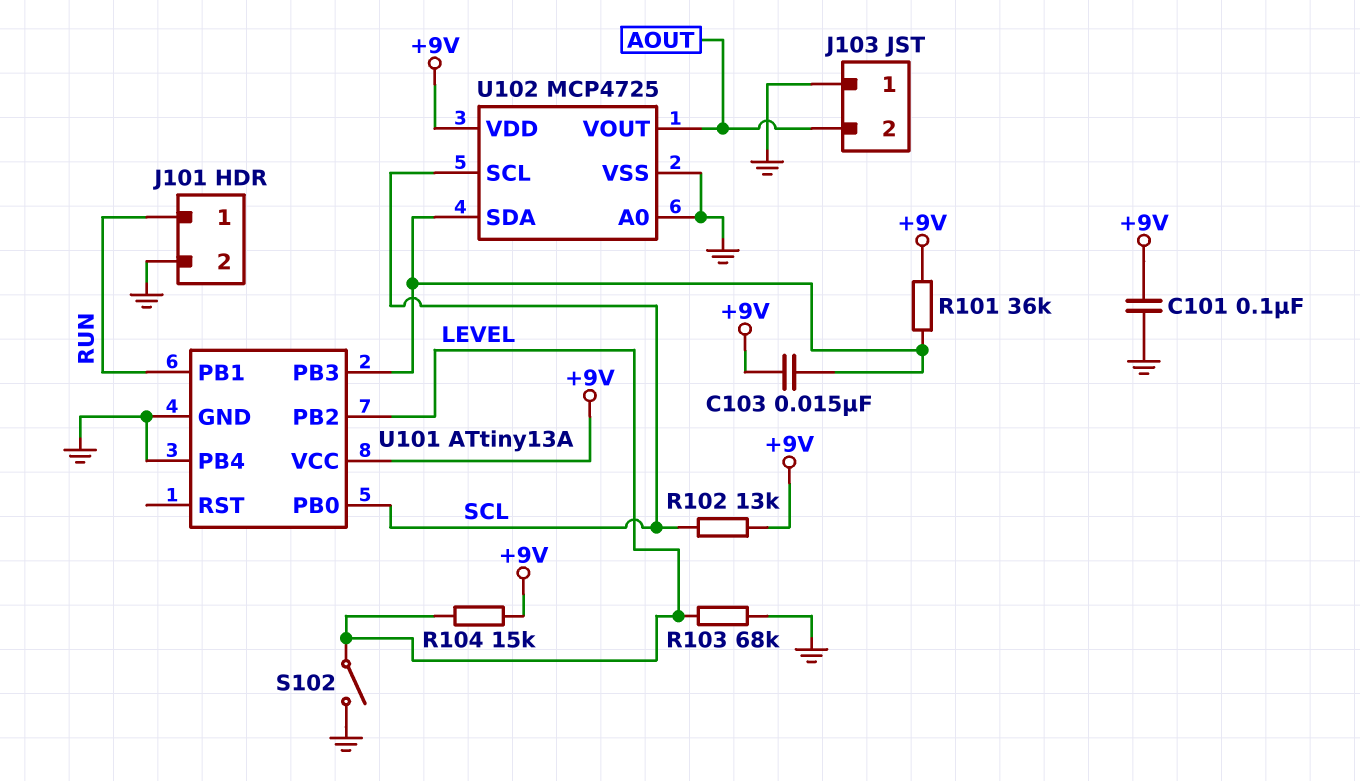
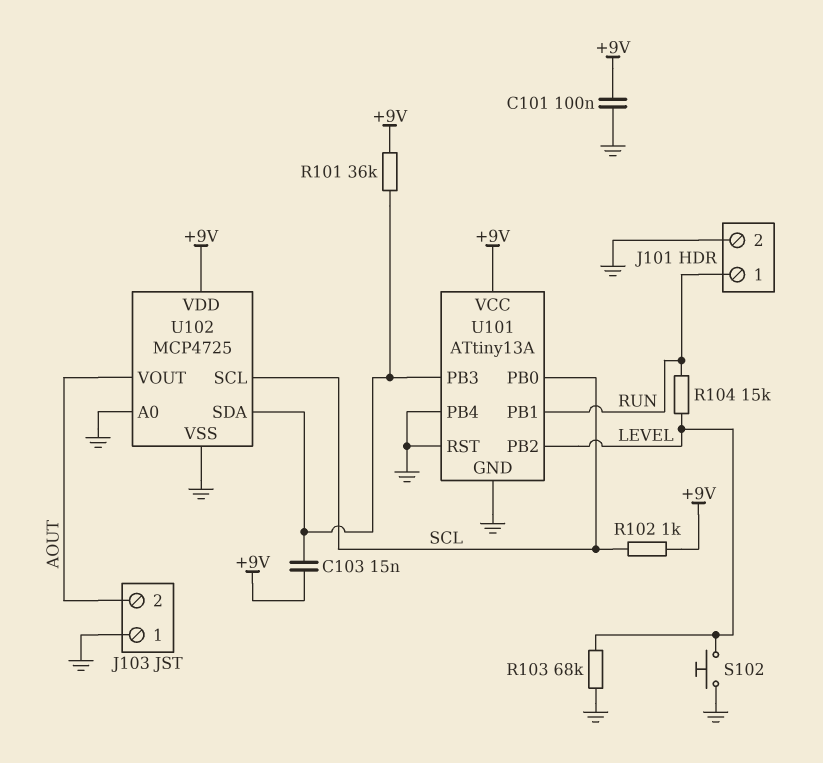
R102: 13k (+9V, SCL) -> 1k (+9V, SCL)
R104: 15k (+9V, LEVEL) -> 15k (LEVEL, RUN)
S102: switch (GND, LEVEL) -> button (GND, LEVEL)
U101 pin RST: none -> GND

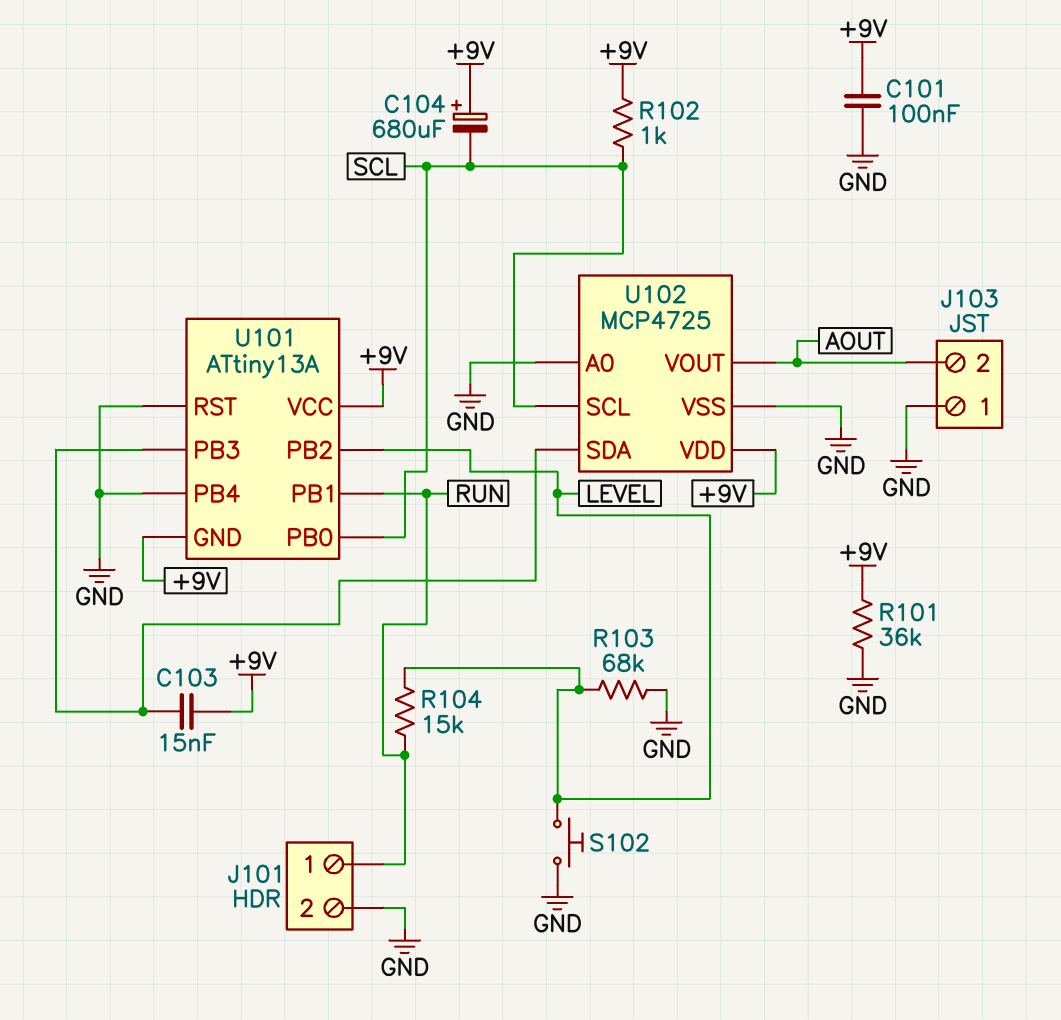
C104: none -> 680uF (plus +9V, minus SCL)
R101: 36k (+9V, U101/PB3) -> 36k (+9V, GND)
U101 pin GND: GND -> +9V

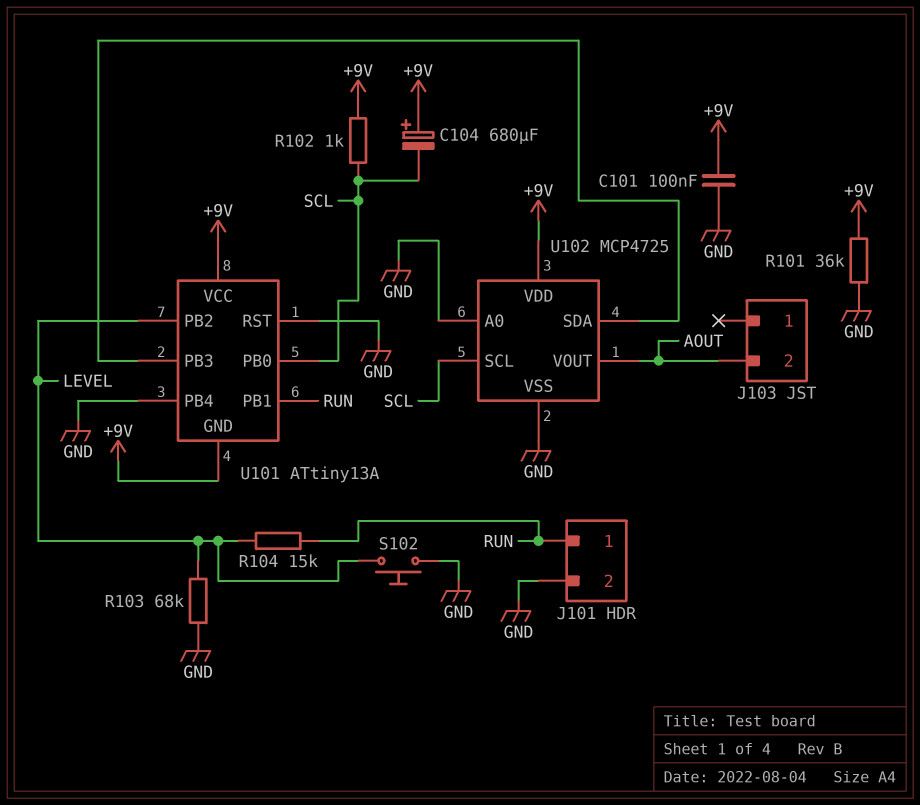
C103: 15nF (+9V, U101/PB3) -> none
J103 pin 1: GND -> none

